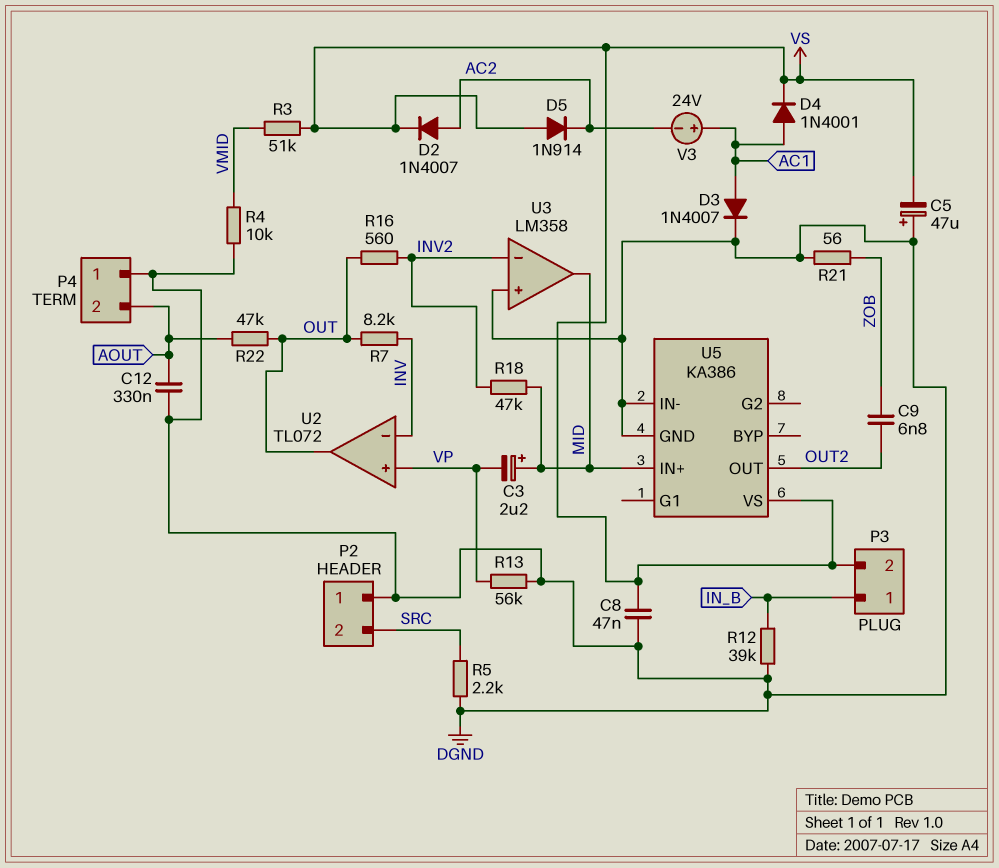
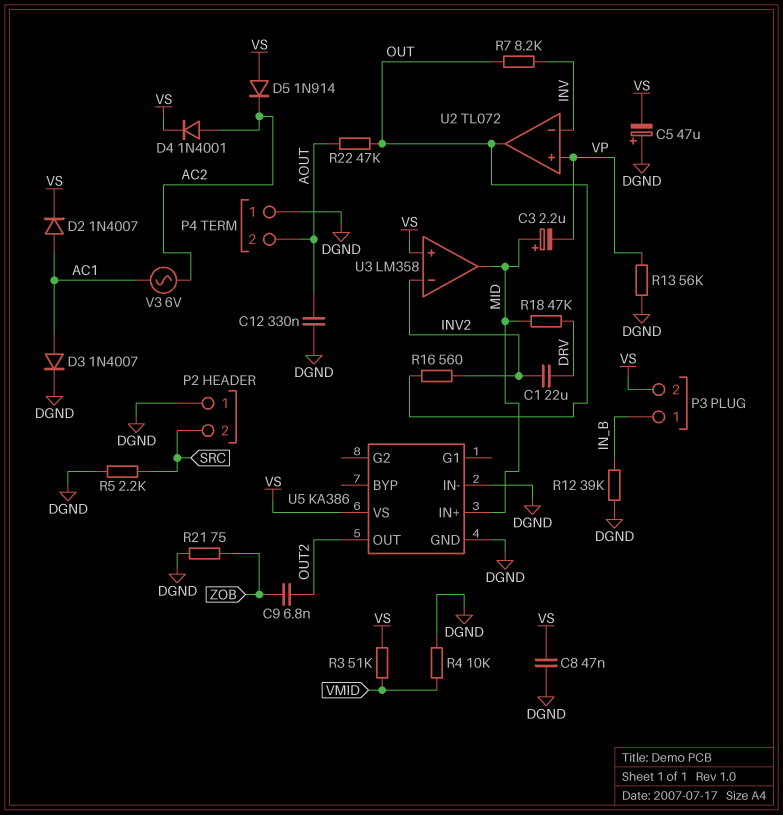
C1: none -> 22uF (DRV, INV2)
D2: diode 1N4007 (A AC2, K VS) -> diode 1N4007 (A AC1, K VS)
D4: diode 1N4001 (A AC1, K VS) -> diode 1N4001 (A AC2, K VS)
R18: 47k (INV2, MID) -> 47k (DRV, MID)
R21: 56 (DGND, ZOB) -> 75 (DGND, ZOB)
U3 pin in+: DGND -> VS
V3: 24V (plus AC1, minus AC2) -> AC 6V (AC1, AC2)

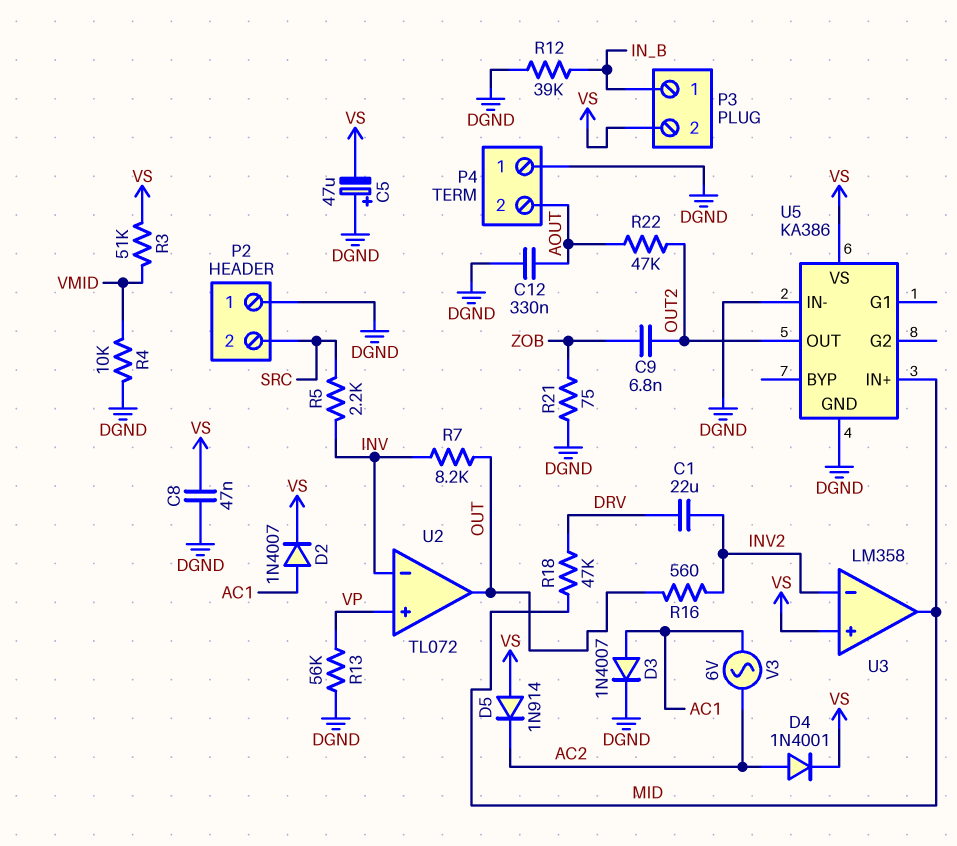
C3: 2.2uF (plus MID, minus VP) -> none
R5: 2.2k (DGND, SRC) -> 2.2k (INV, SRC)
R22: 47k (AOUT, OUT) -> 47k (AOUT, OUT2)

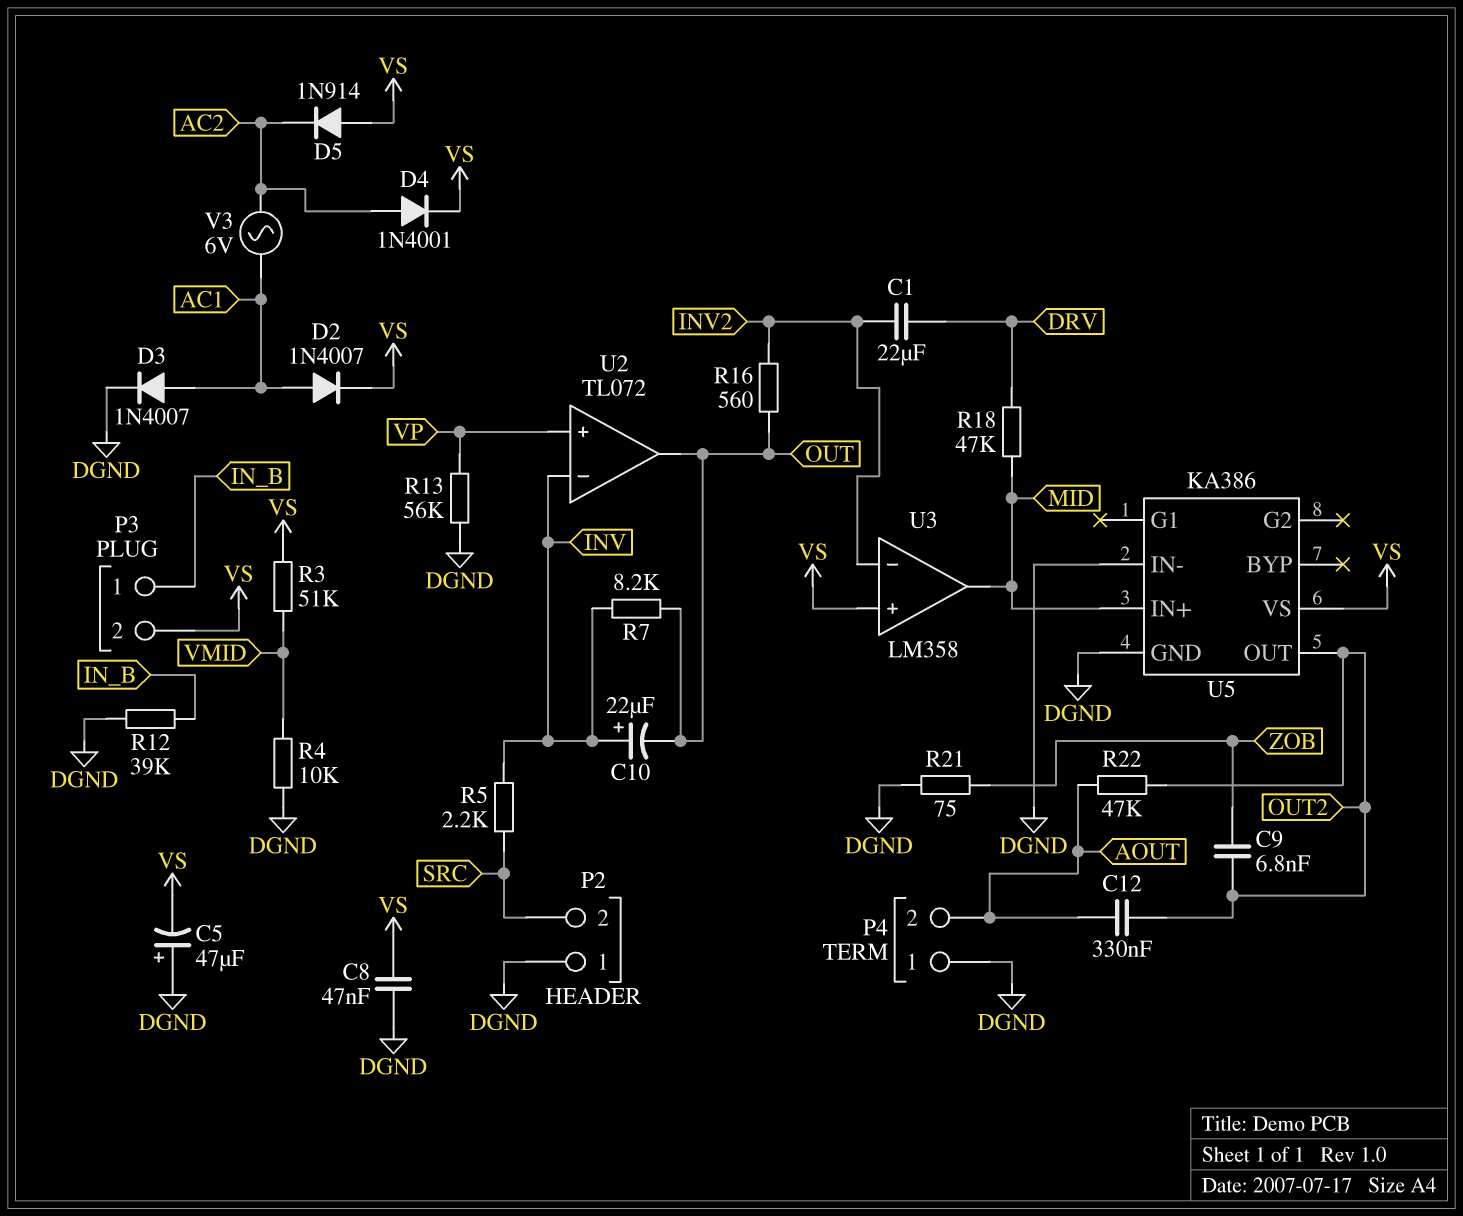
C10: none -> 22uF (plus INV, minus OUT)
C12: 330nF (AOUT, DGND) -> 330nF (AOUT, OUT2)

